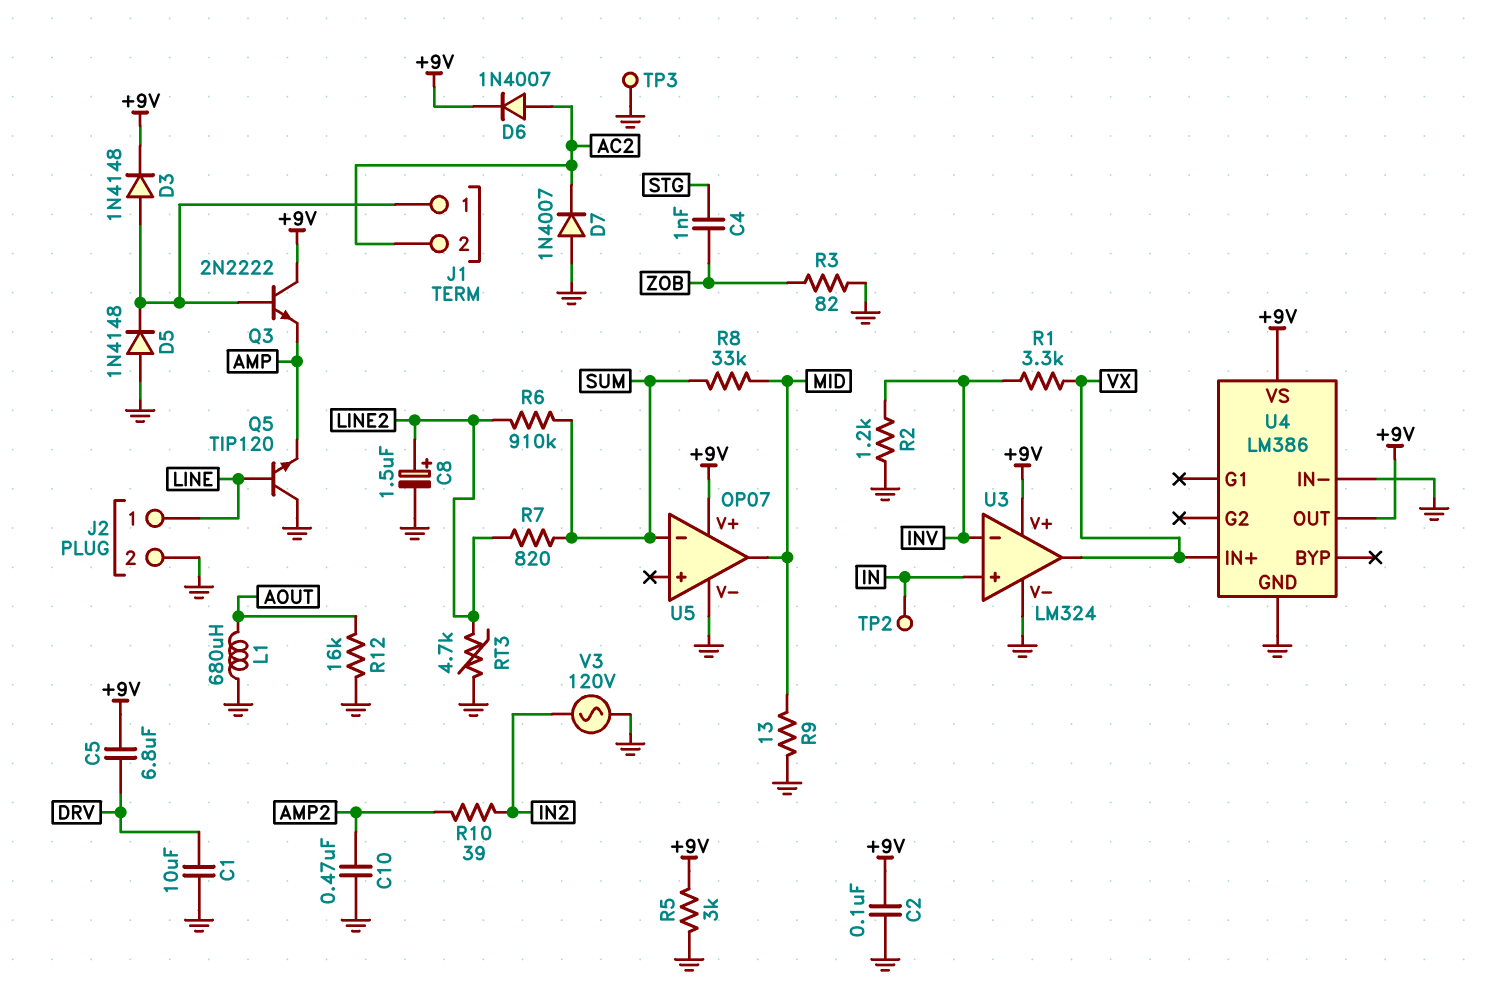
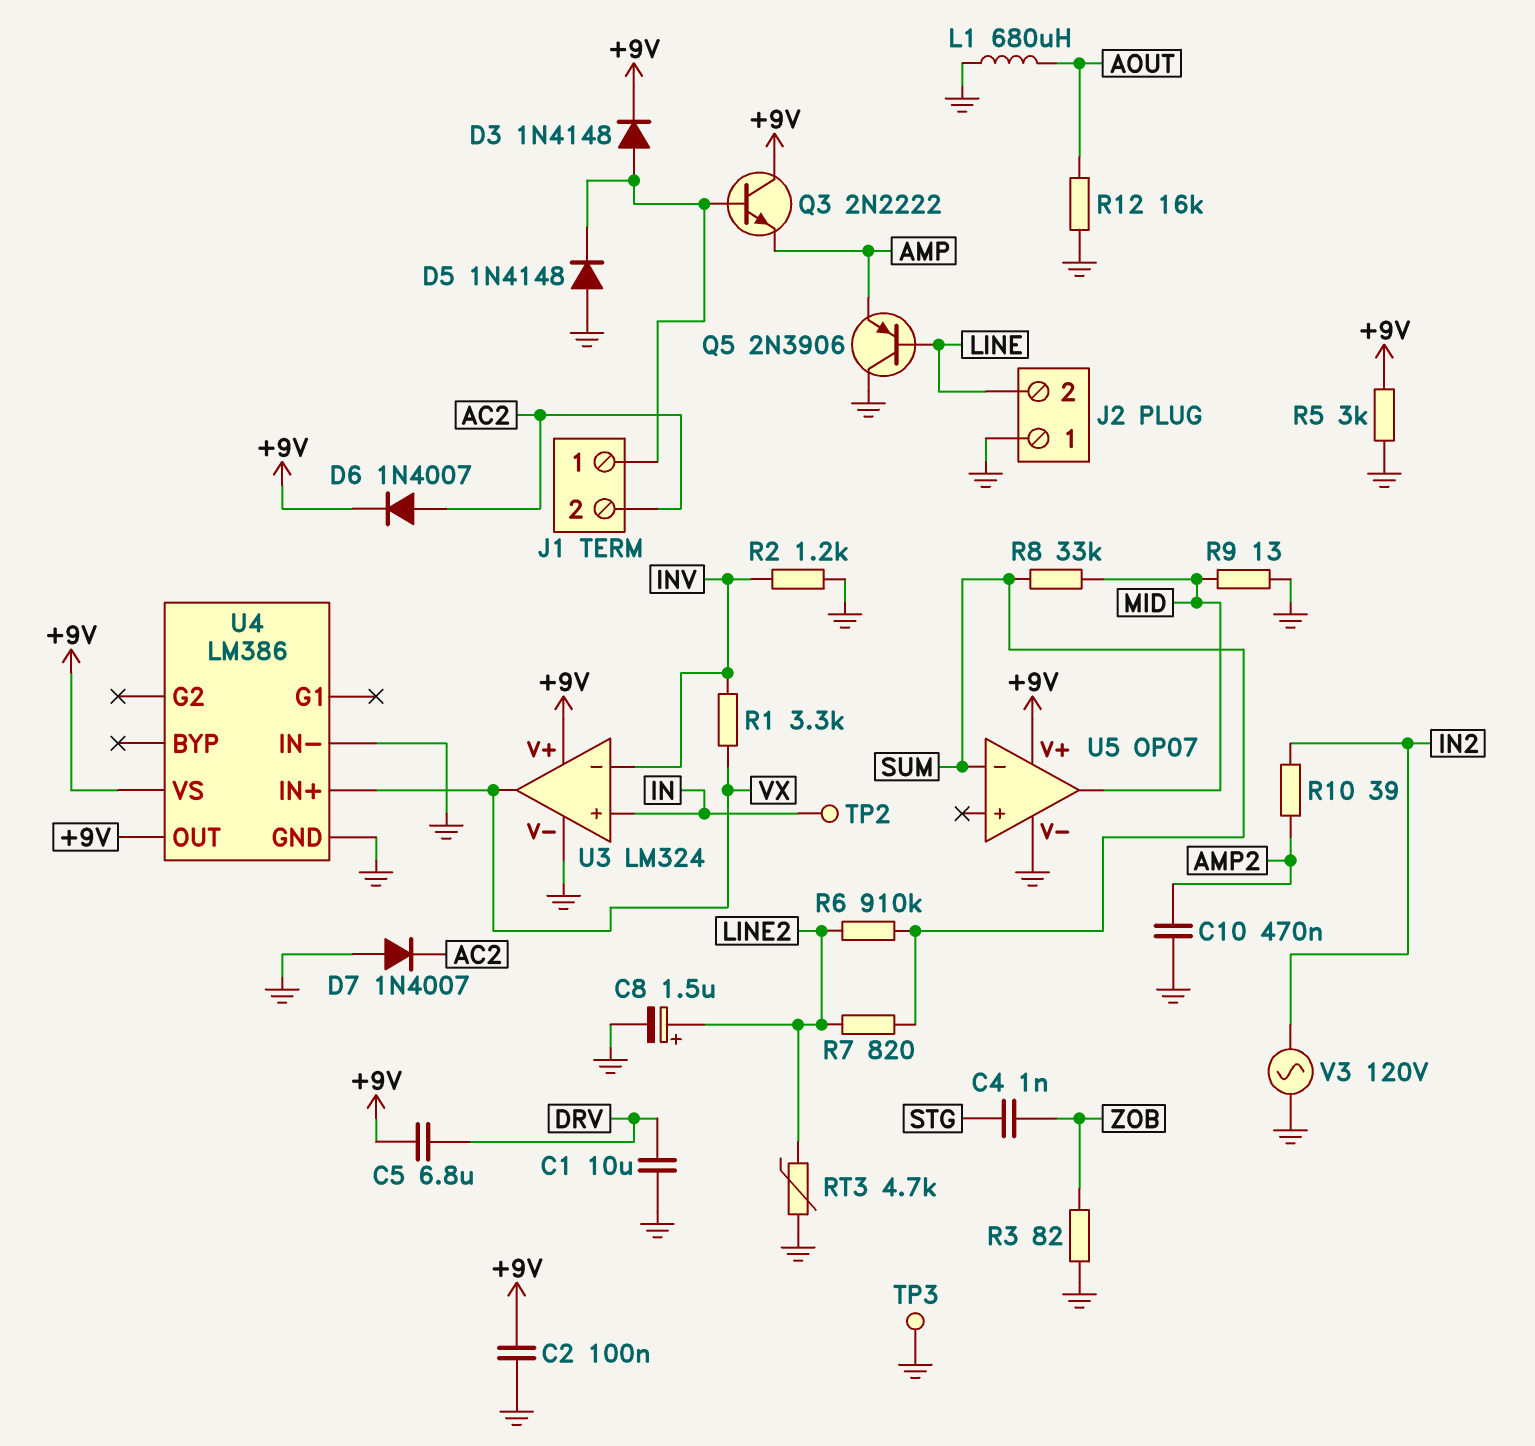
J2 pin 1: LINE -> GND
J2 pin 2: GND -> LINE
Q5: NPN TIP120 (B LINE, C GND, E AMP) -> PNP 2N3906 (B LINE, C GND, E AMP)

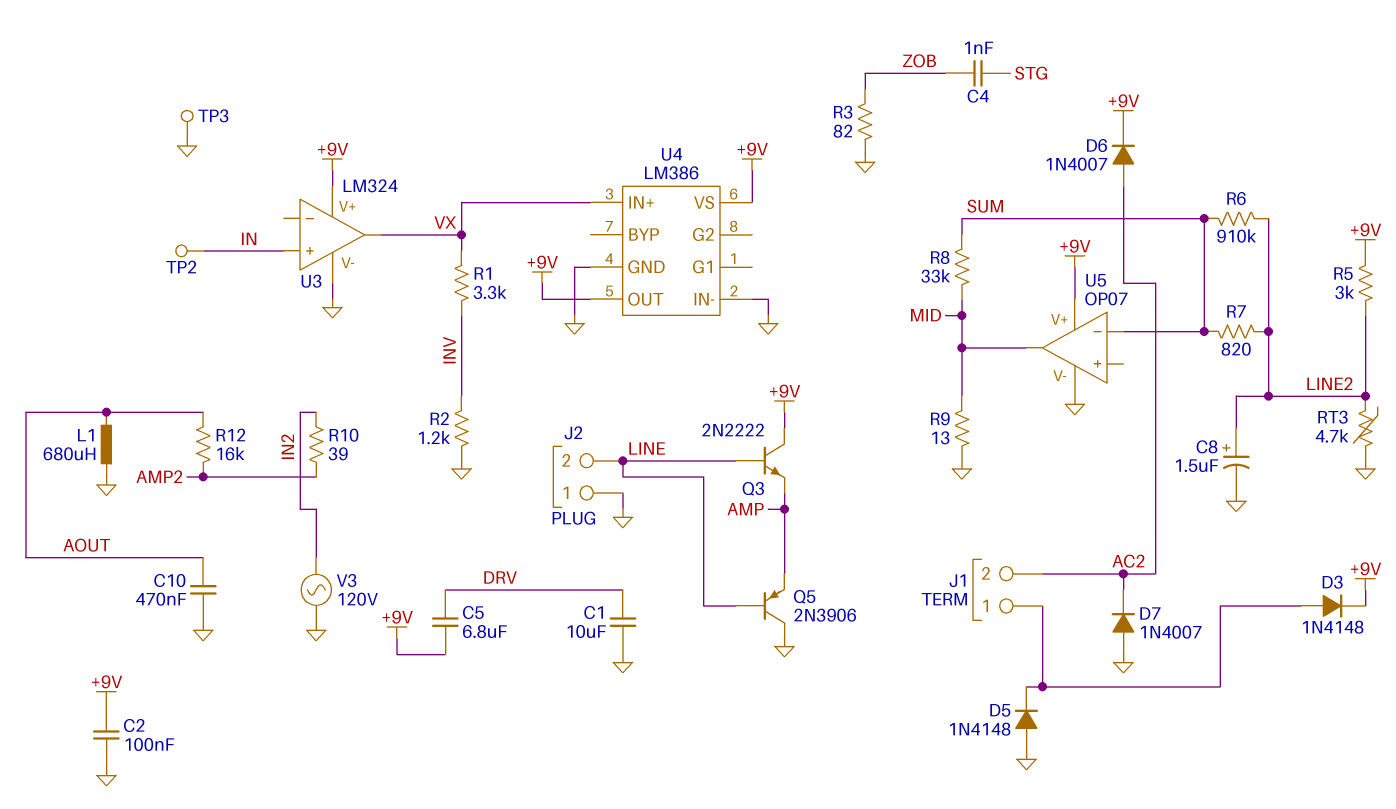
C10: 470nF (AMP2, GND) -> 470nF (AOUT, GND)
Q3: NPN 2N2222 (B J1/1, C +9V, E AMP) -> NPN 2N2222 (B LINE, C +9V, E AMP)
R5: 3k (+9V, GND) -> 3k (+9V, LINE2)
R12: 16k (AOUT, GND) -> 16k (AMP2, AOUT)
U3 pin in-: INV -> none

